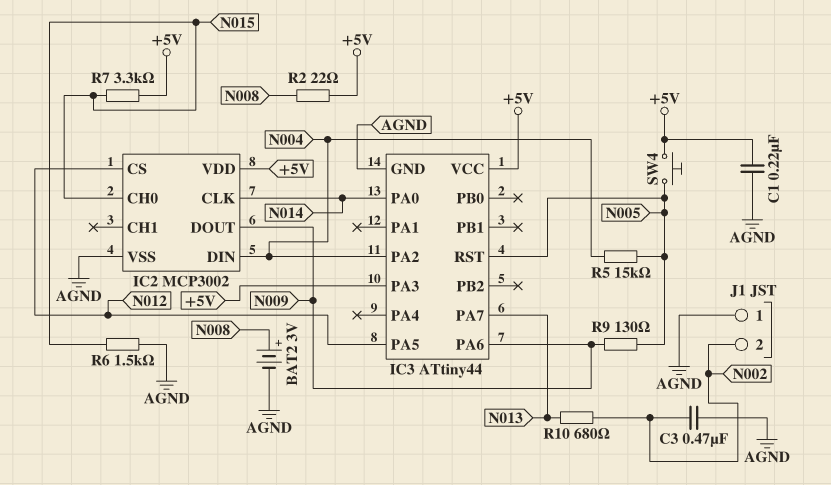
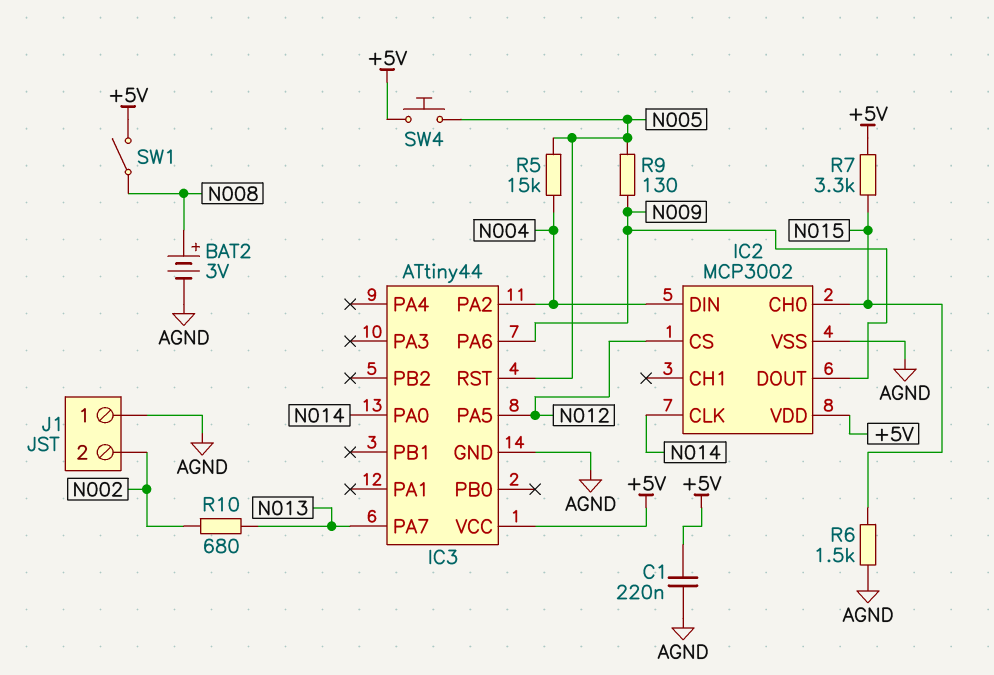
C3: 470nF (AGND, N002) -> none
IC3 pin PA3: +5V -> none
R2: 22 (+5V, N008) -> none
SW1: none -> switch (+5V, N008)

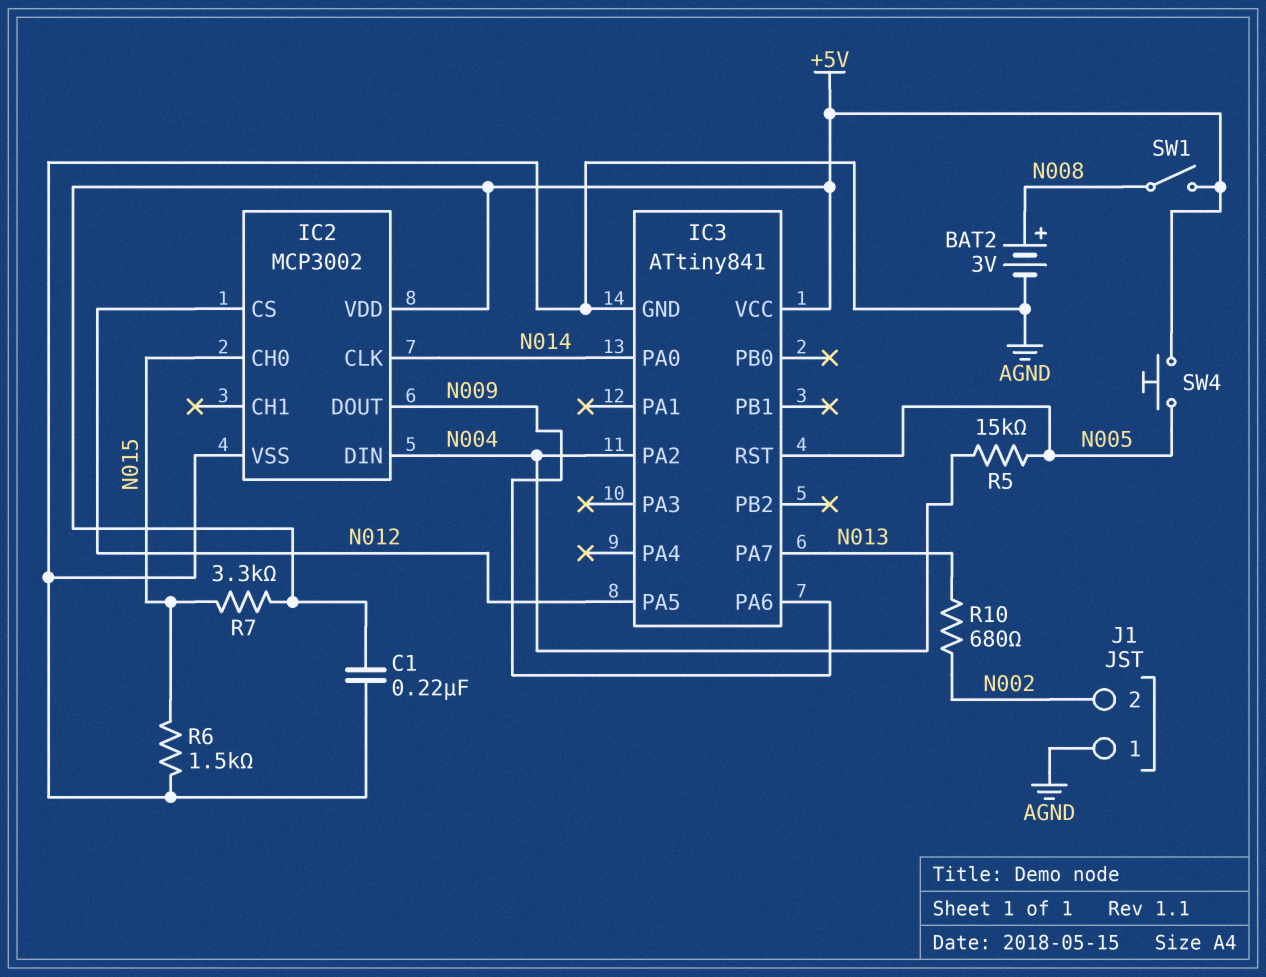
IC3: ATtiny44 -> ATtiny841
R9: 130 (N005, N009) -> none

